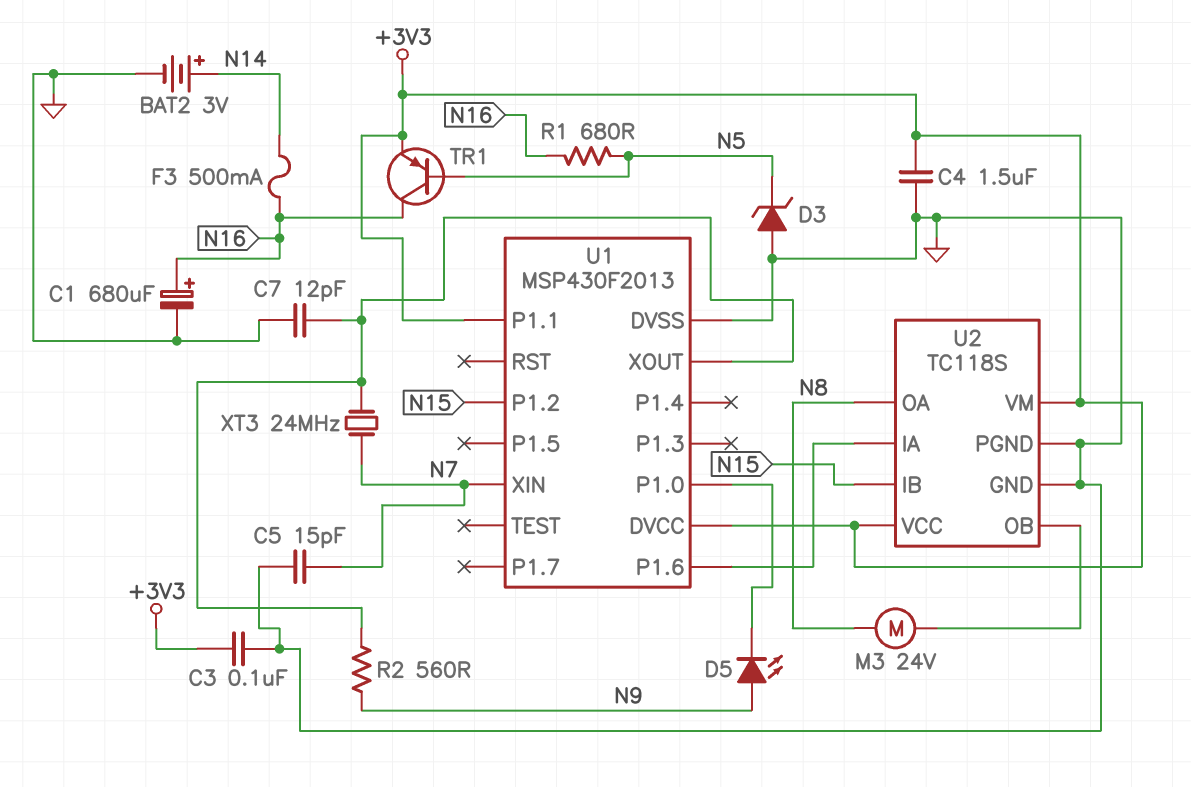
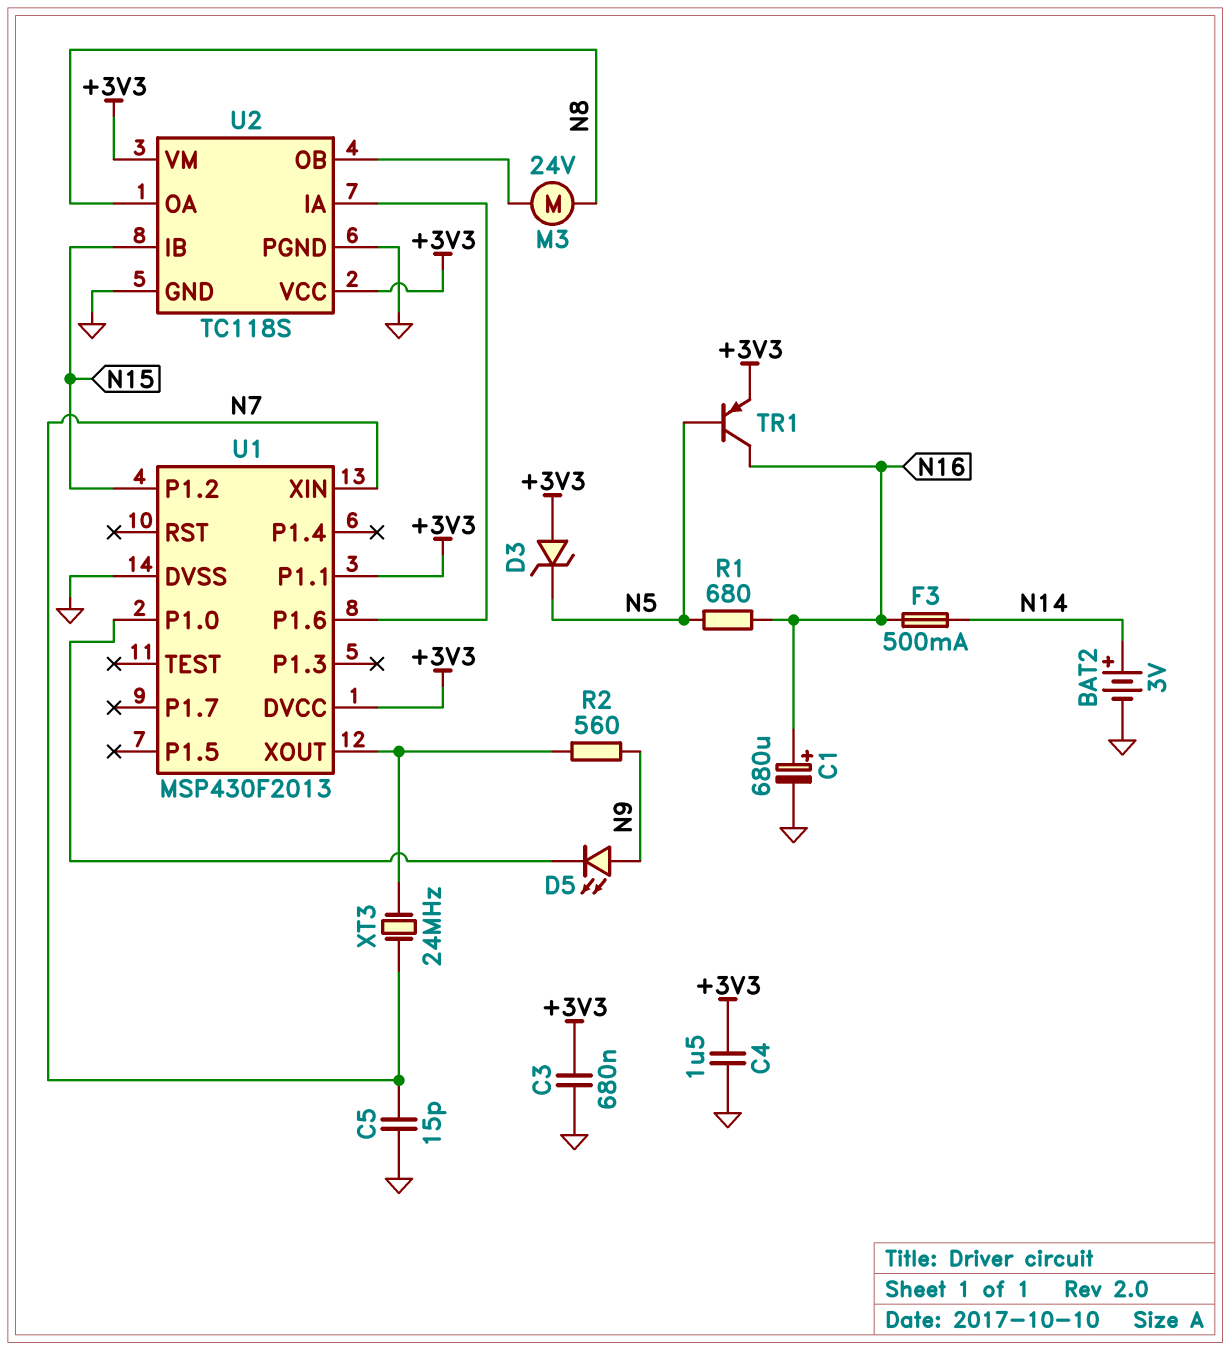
C3: 100nF (+3V3, GND) -> 680nF (+3V3, GND)
C7: 12pF (GND, U1/XOUT) -> none
D3: zener (A GND, K N5) -> zener (A +3V3, K N5)

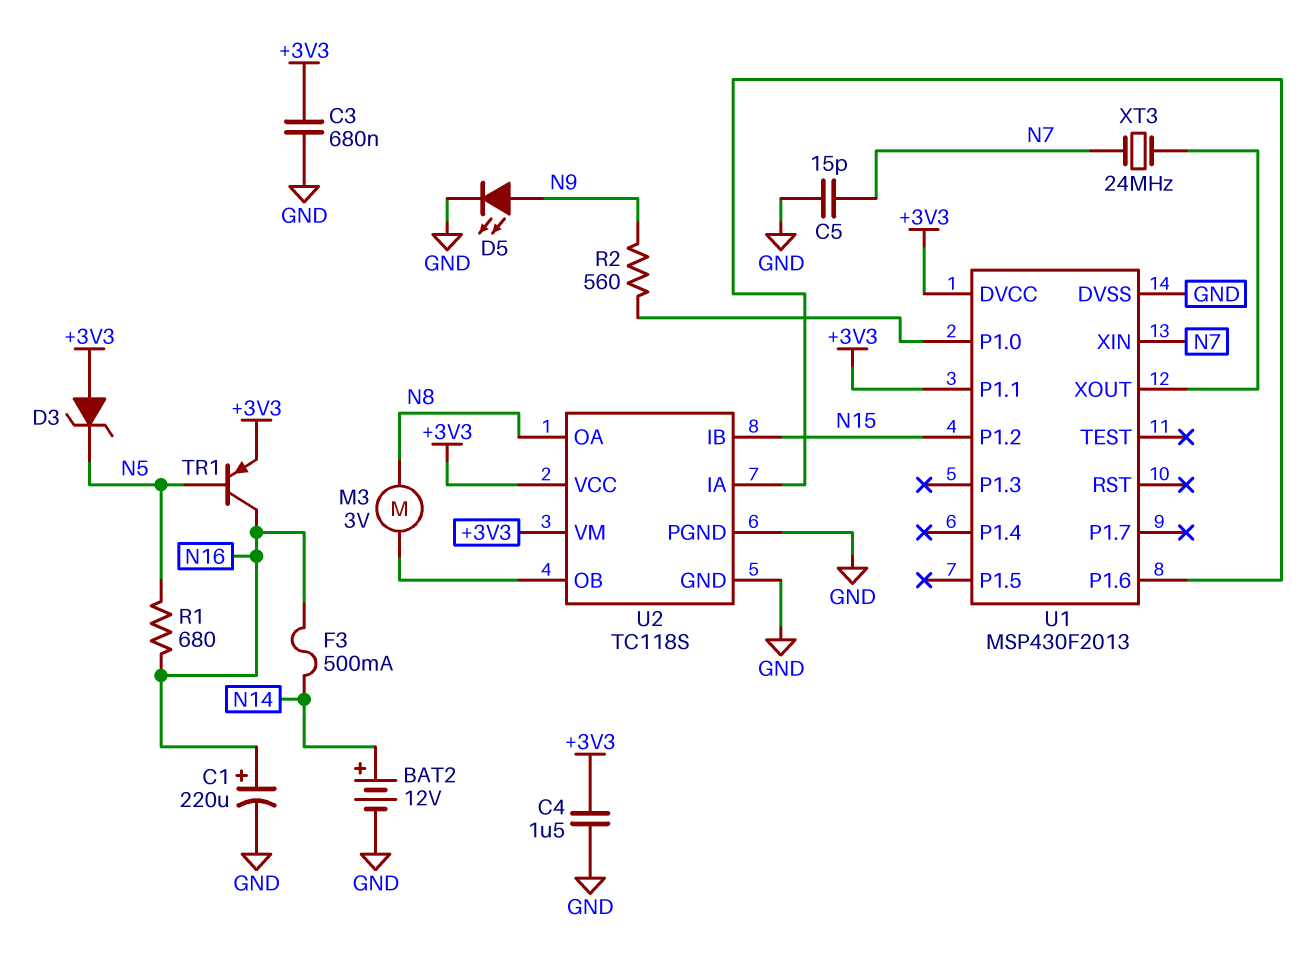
BAT2: 3V (plus N14, minus GND) -> 12V (plus N14, minus GND)
C1: 680uF (plus N16, minus GND) -> 220uF (plus N16, minus GND)
D5: LED (A N9, K U1/P1.0) -> LED (A N9, K GND)
M3: motor 24V (N8, U2/OB) -> motor 3V (N8, U2/OB)
R2: 560 (N9, U1/XOUT) -> 560 (N9, U1/P1.0)

